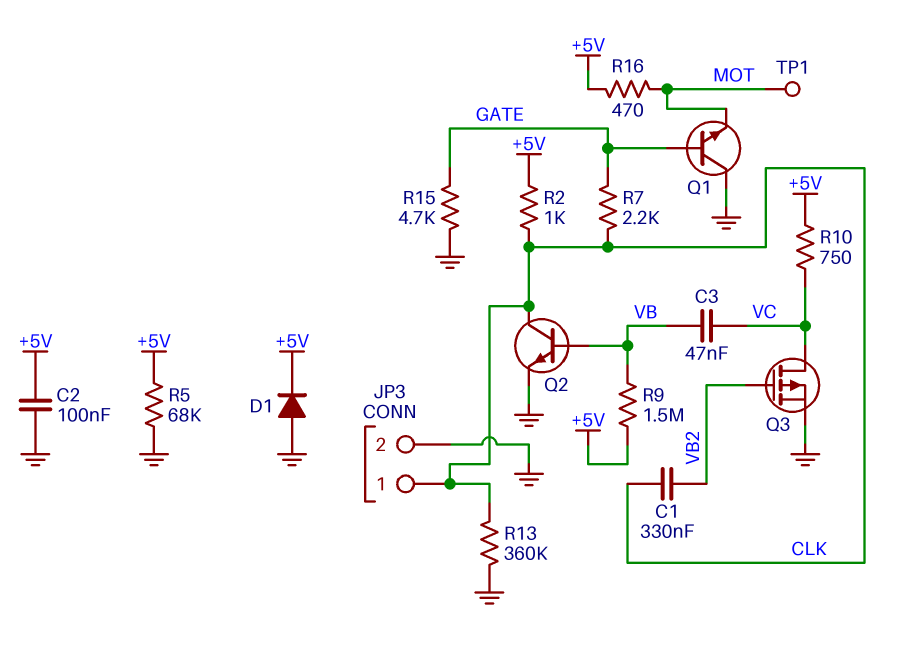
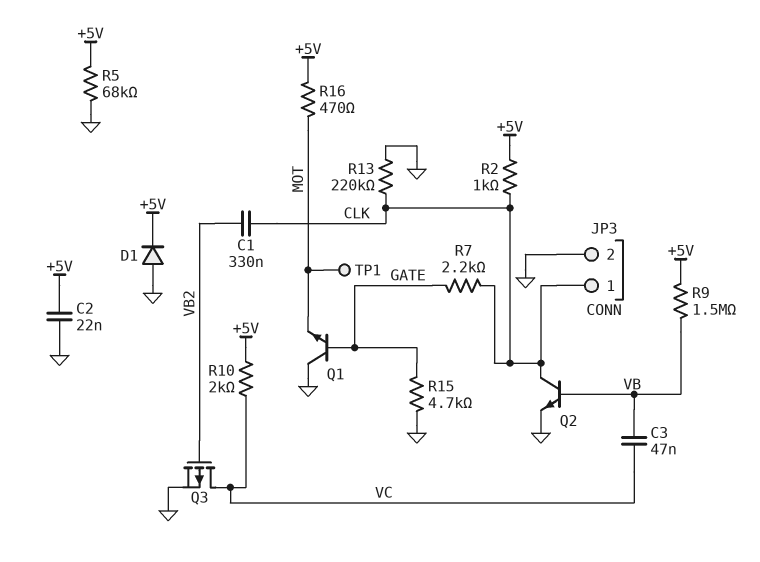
C2: 100nF (+5V, GND) -> 22nF (+5V, GND)
R10: 750 (+5V, VC) -> 2k (+5V, VC)
R13: 360k (CLK, GND) -> 220k (CLK, GND)

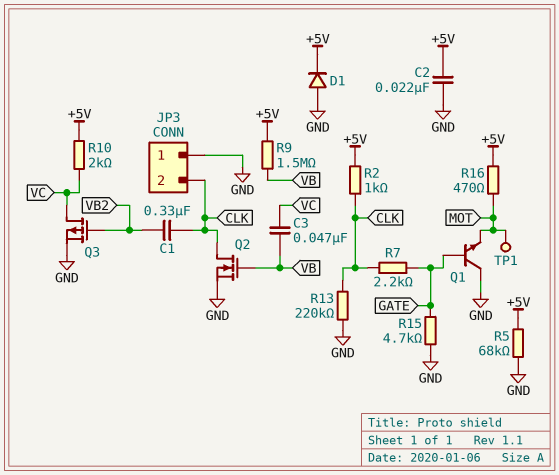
JP3 pin 1: CLK -> GND
JP3 pin 2: GND -> CLK
Q2: NPN (B VB, C CLK, E GND) -> NMOS (G VB, D CLK, S GND)

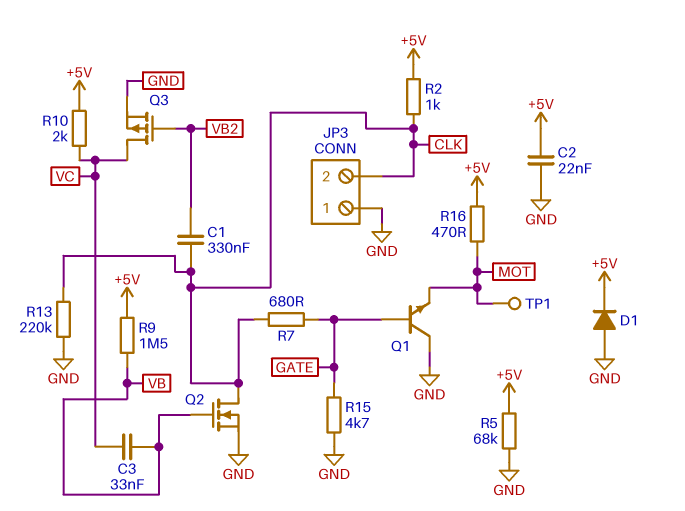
C3: 47nF (VB, VC) -> 33nF (VB, VC)
R7: 2.2k (CLK, GATE) -> 680 (CLK, GATE)

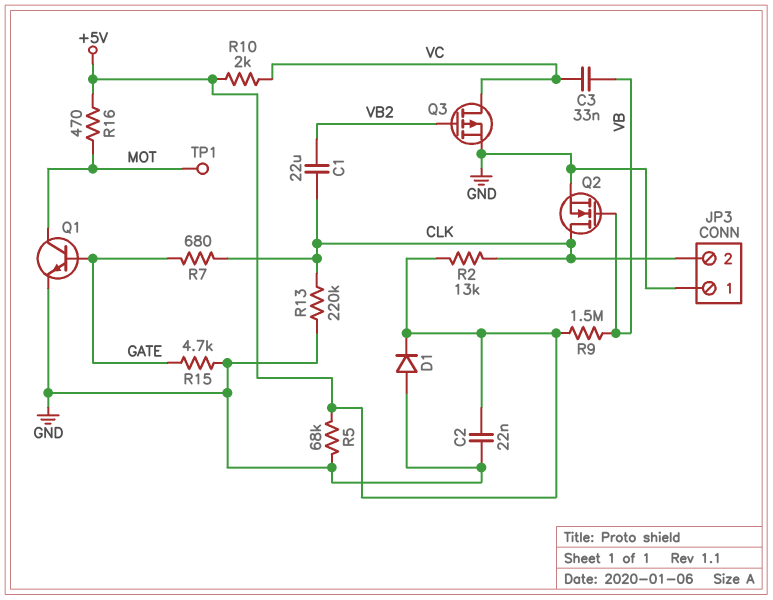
C1: 330nF (CLK, VB2) -> 22uF (CLK, VB2)
Q1: NPN (B GATE, C GND, E MOT) -> NPN (B GATE, C MOT, E GND)
R2: 1k (+5V, CLK) -> 13k (+5V, CLK)

